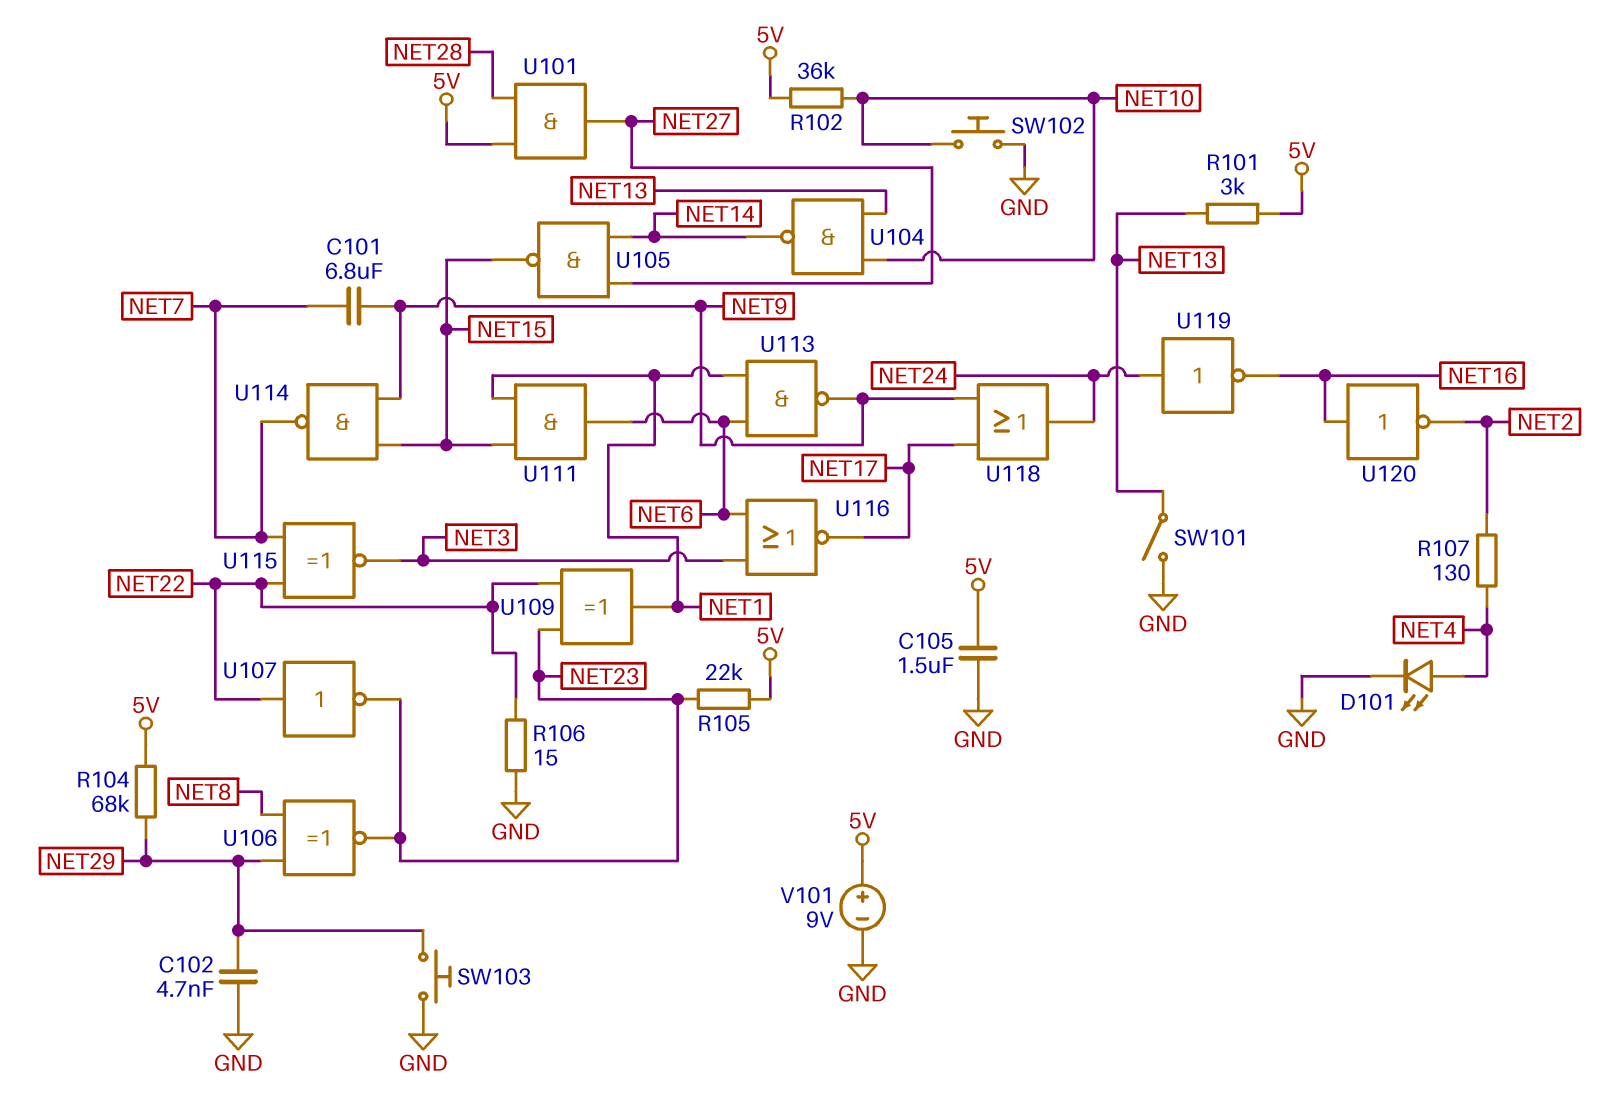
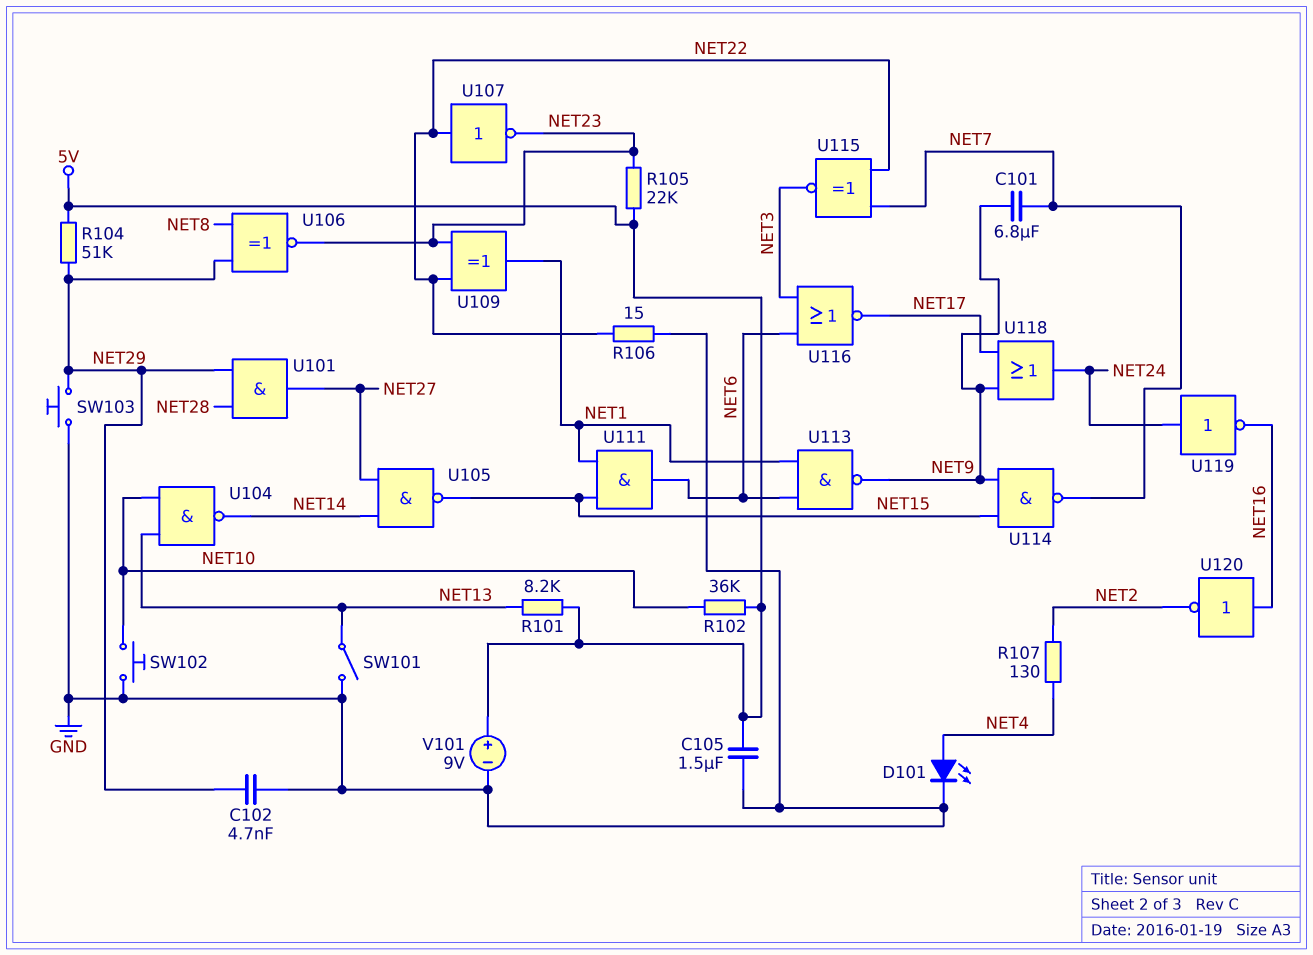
R101: 3k (5V, NET13) -> 8.2k (5V, NET13)
R104: 68k (5V, NET29) -> 51k (5V, NET29)
U101: AND (in 5V, in NET28, out NET27) -> AND (in NET28, in NET29, out NET27)

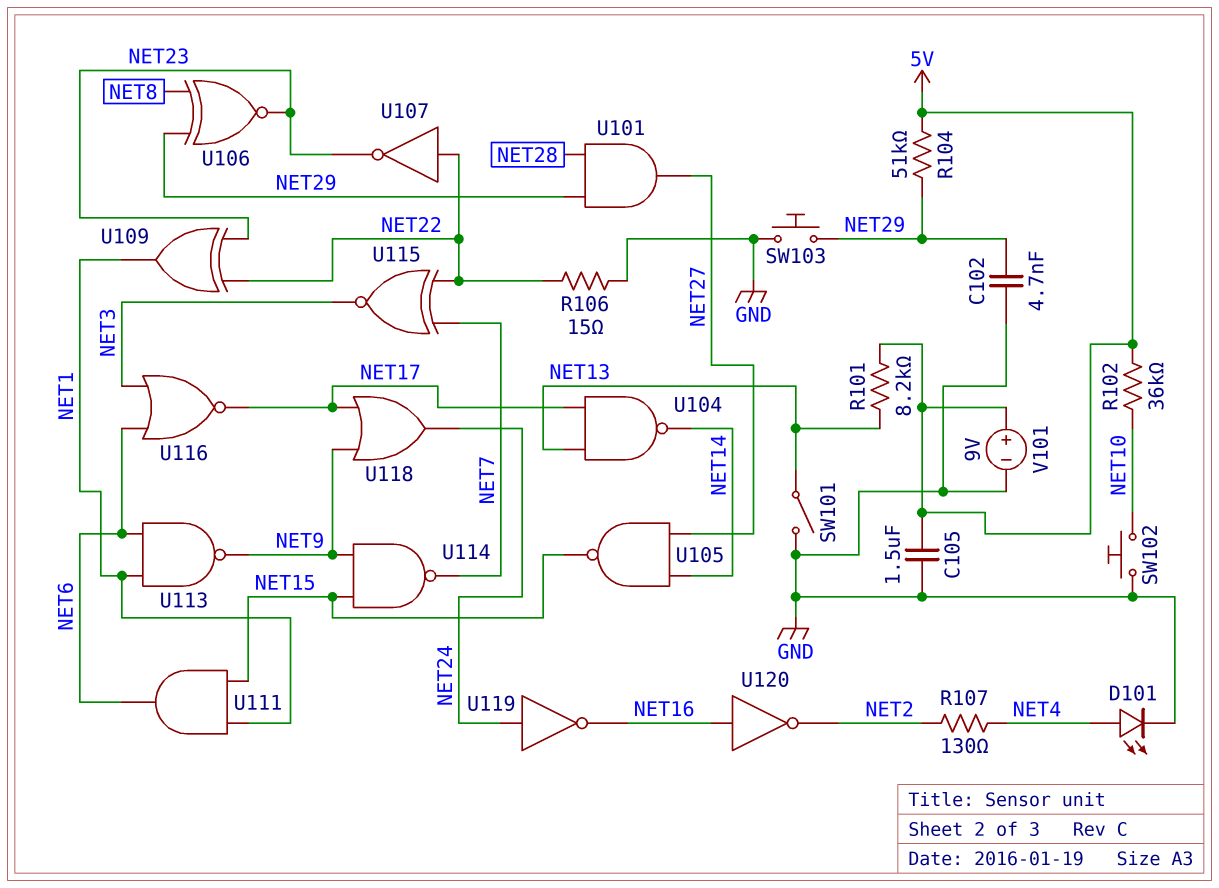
C101: 6.8uF (NET7, NET9) -> none
R105: 22k (5V, NET23) -> none
U104: NAND (in NET10, in NET13, out NET14) -> NAND (in NET13, in NET17, out NET14)

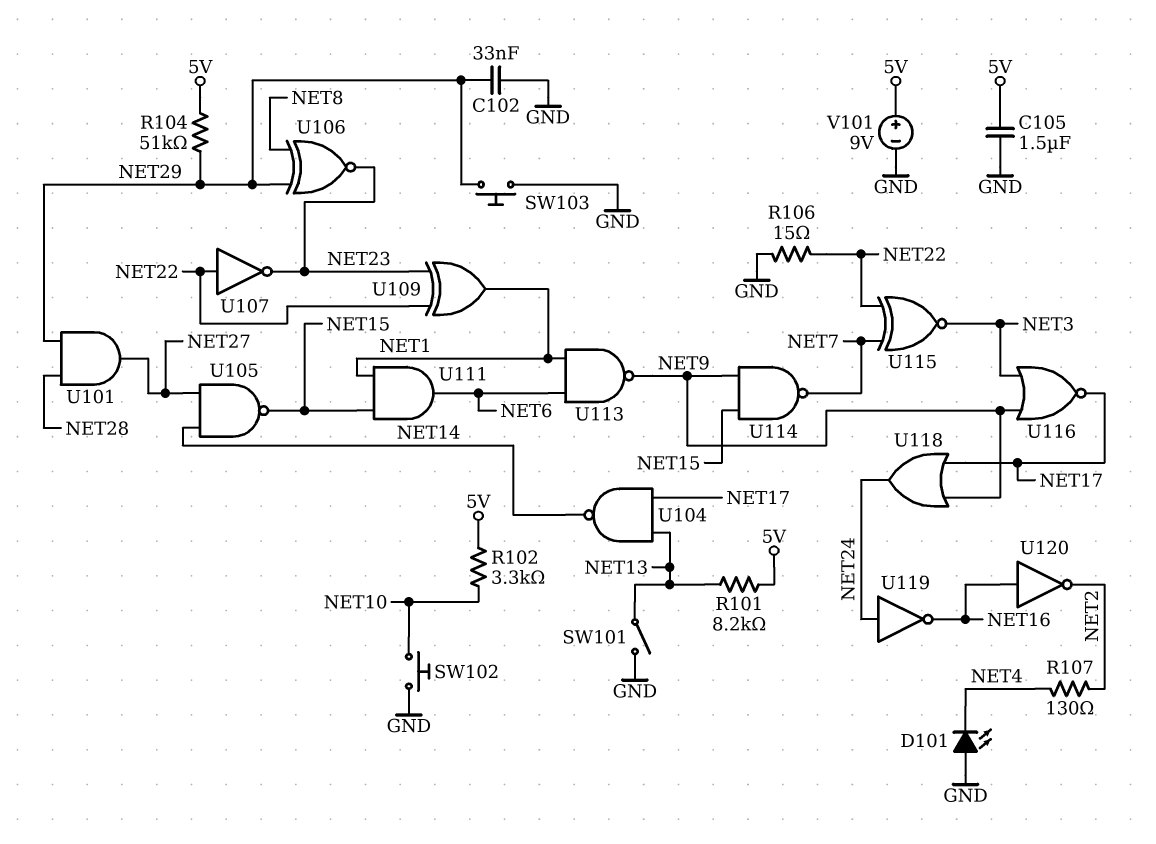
C102: 4.7nF (GND, NET29) -> 33nF (GND, NET29)
D101: LED (A NET4, K GND) -> LED (A GND, K NET4)
R102: 36k (5V, NET10) -> 3.3k (5V, NET10)
U116: NOR (in NET3, in NET6, out NET17) -> NOR (in NET3, in NET9, out NET17)

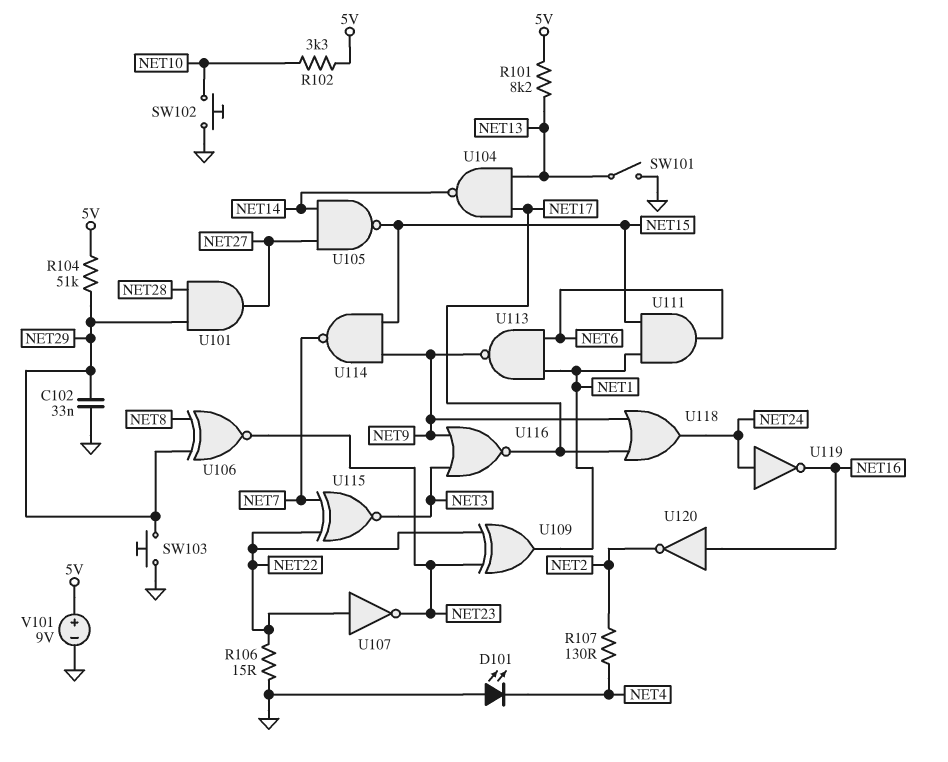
C105: 1.5uF (5V, GND) -> none

